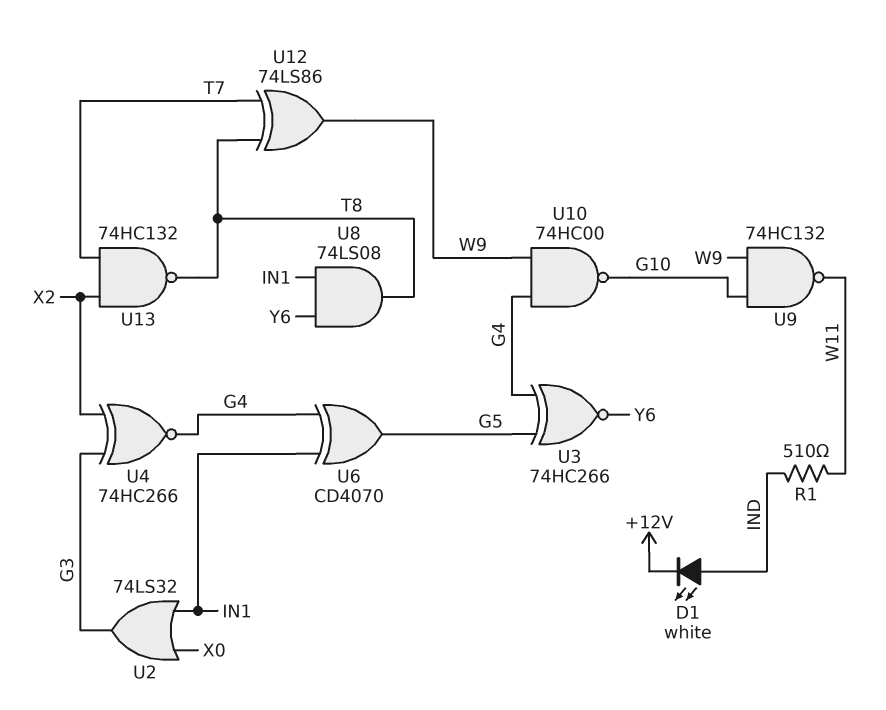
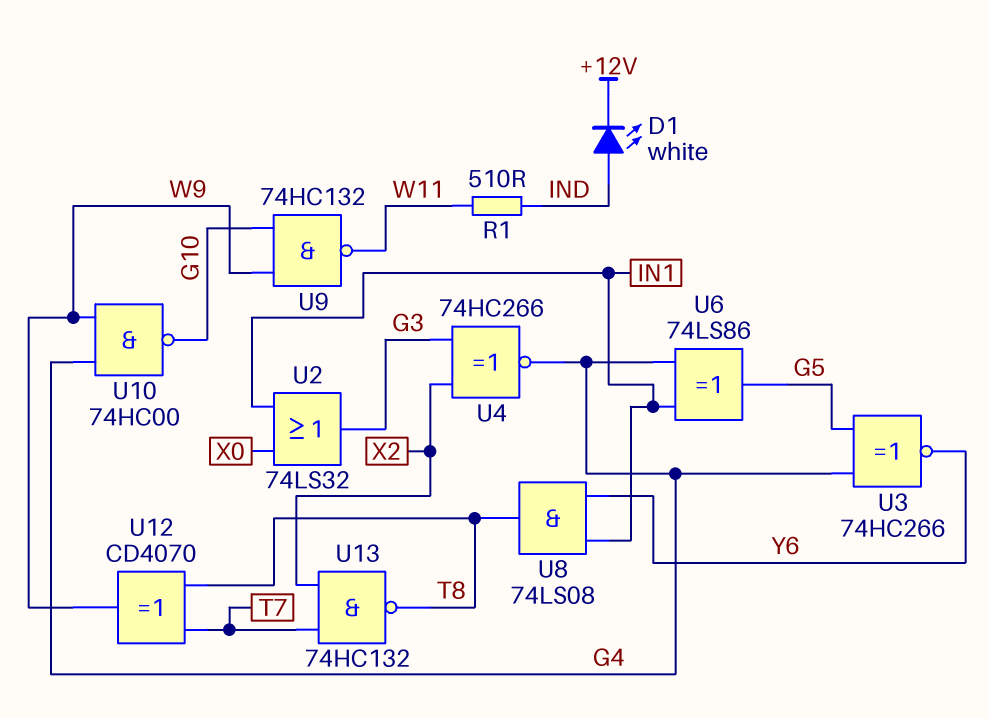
U6: XOR CD4070 (in G4, in IN1, out G5) -> XOR 74LS86 (in G4, in IN1, out G5)
U12: XOR 74LS86 (in T7, in T8, out W9) -> XOR CD4070 (in T7, in T8, out W9)

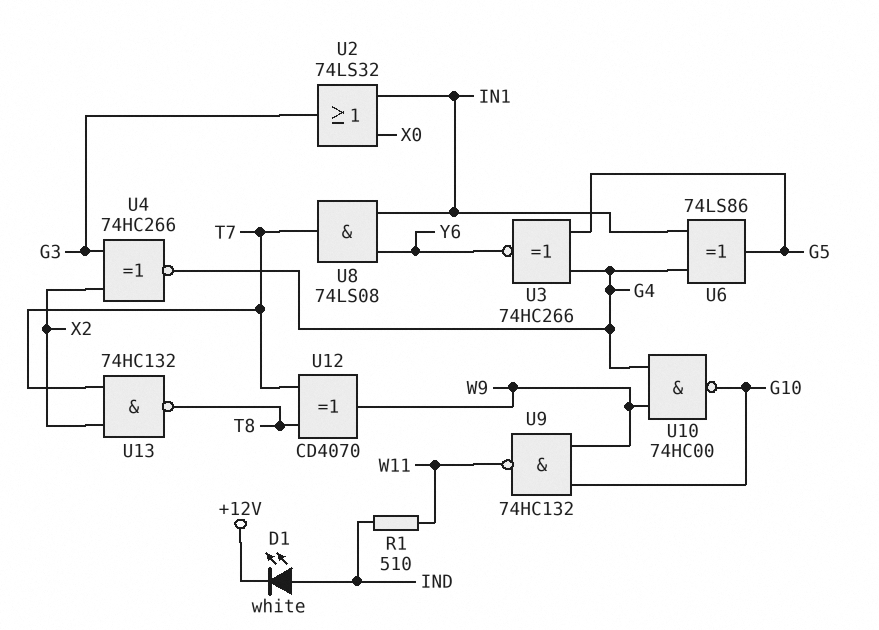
U8: AND 74LS08 (in IN1, in Y6, out T8) -> AND 74LS08 (in IN1, in Y6, out T7)

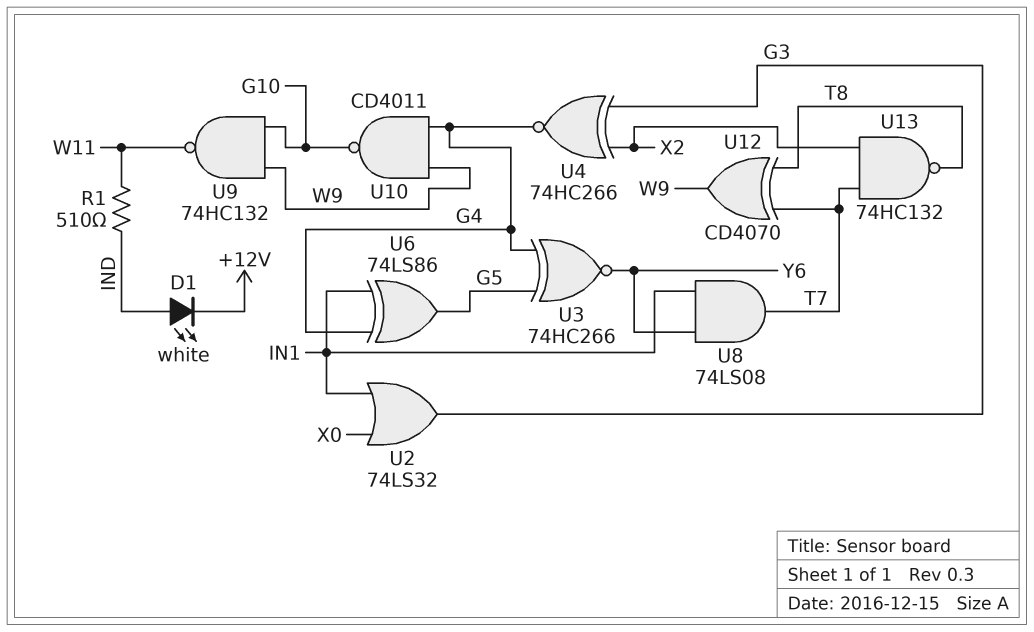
U10: NAND 74HC00 (in G4, in W9, out G10) -> NAND CD4011 (in G4, in W9, out G10)

